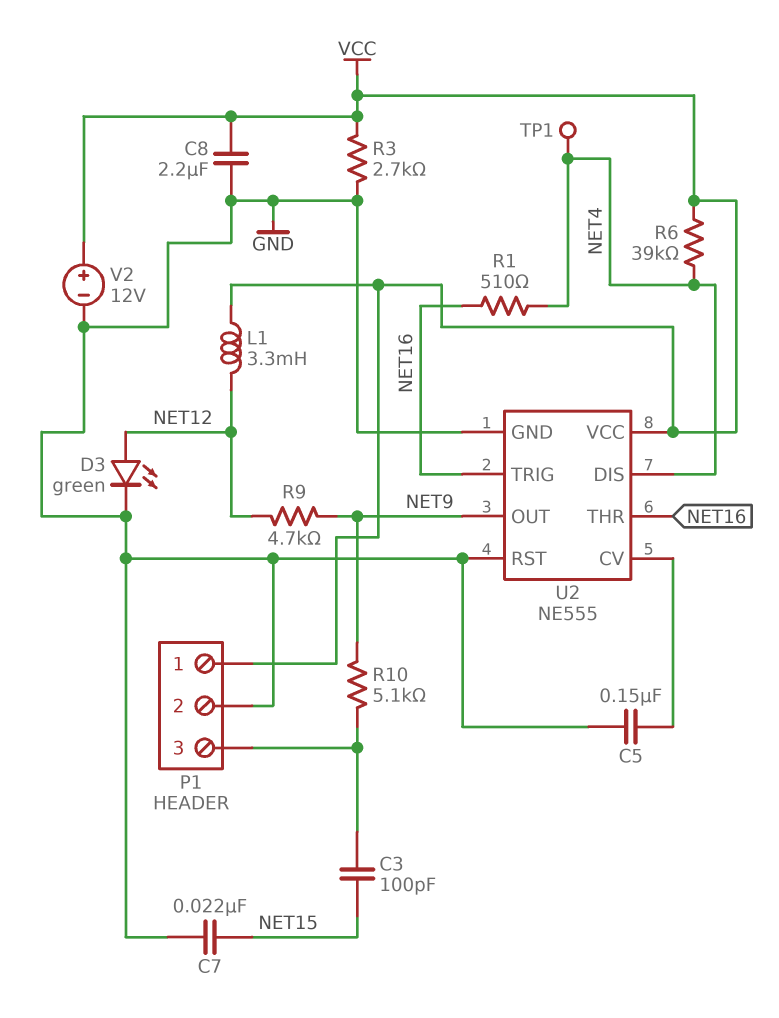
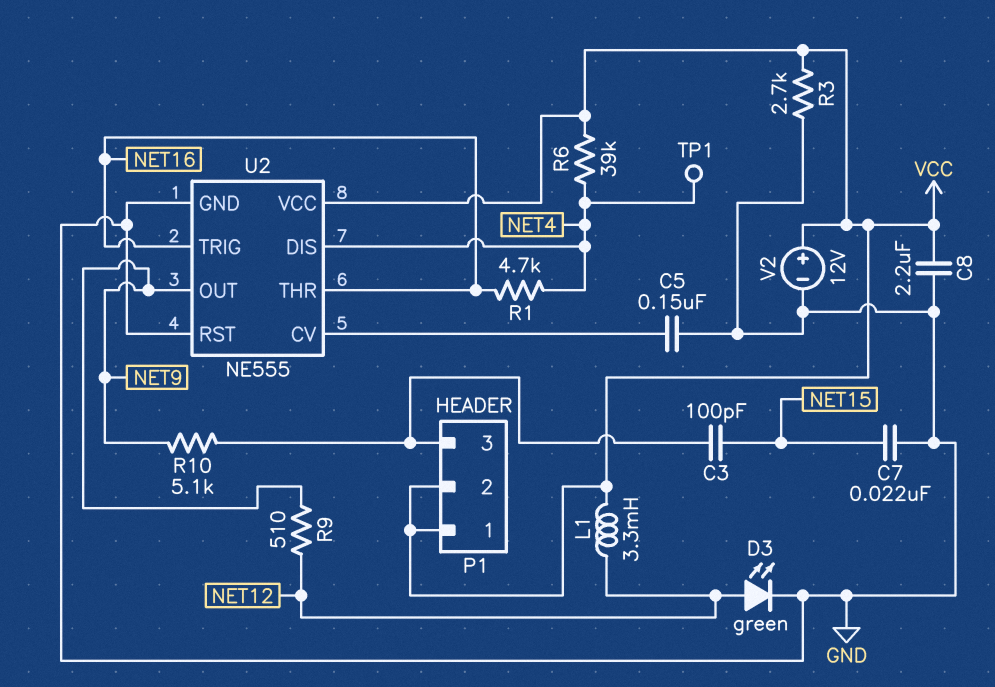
P1 pin 2: GND -> VCC
R1: 510 (NET4, NET16) -> 4.7k (NET4, NET16)
R9: 4.7k (NET9, NET12) -> 510 (NET9, NET12)

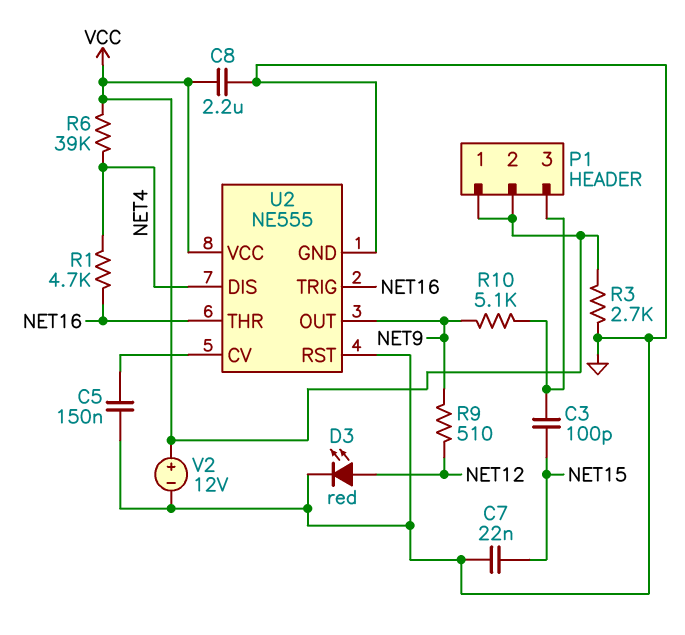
D3: LED green (A NET12, K GND) -> LED red (A NET12, K GND)
L1: 3.3mH (NET12, VCC) -> none
TP1: test point (NET4) -> none

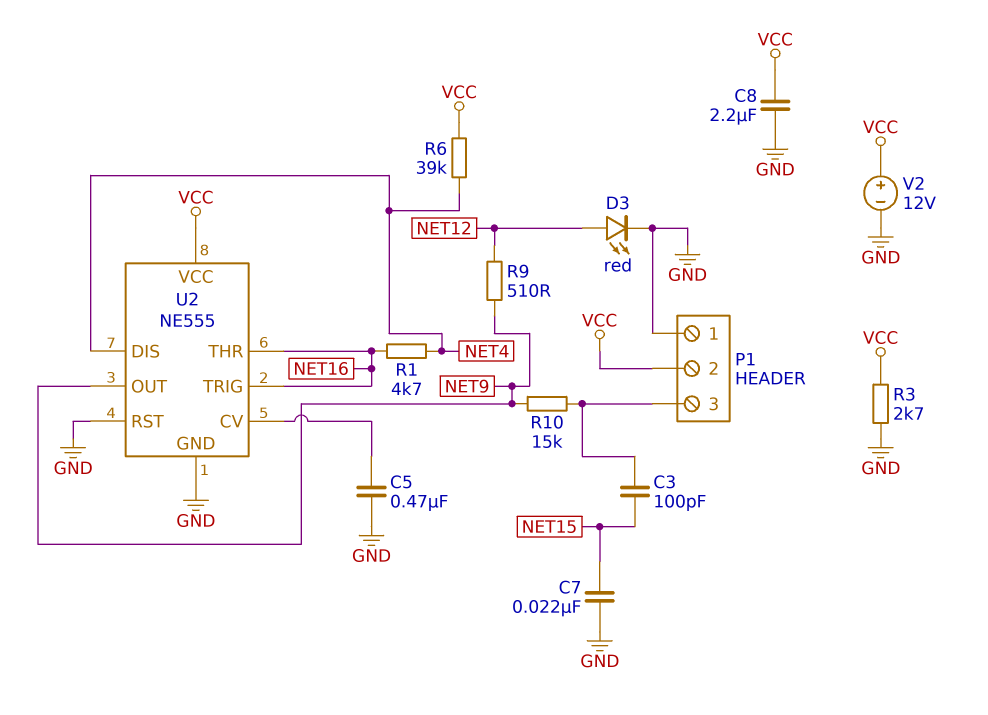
C5: 150nF (GND, U2/CV) -> 470nF (GND, U2/CV)
P1 pin 1: VCC -> GND
R10: 5.1k (NET9, P1/3) -> 15k (NET9, P1/3)

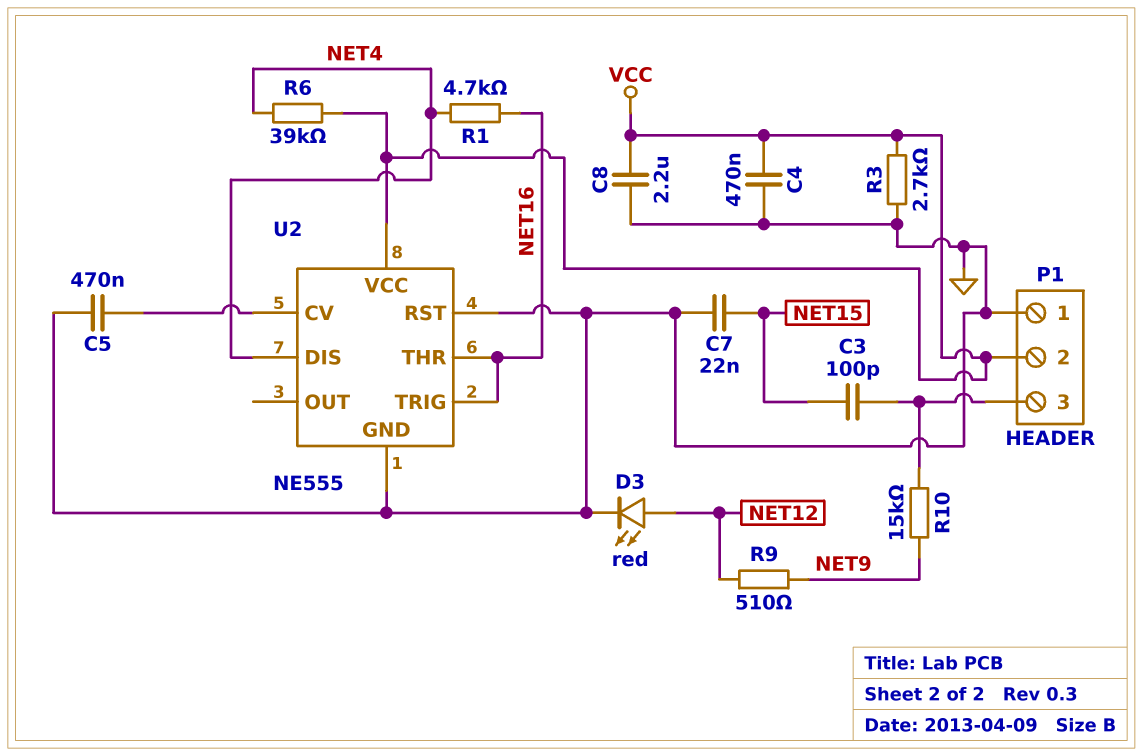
C4: none -> 470nF (GND, VCC)
U2 pin OUT: NET9 -> none
V2: 12V (plus VCC, minus GND) -> none

